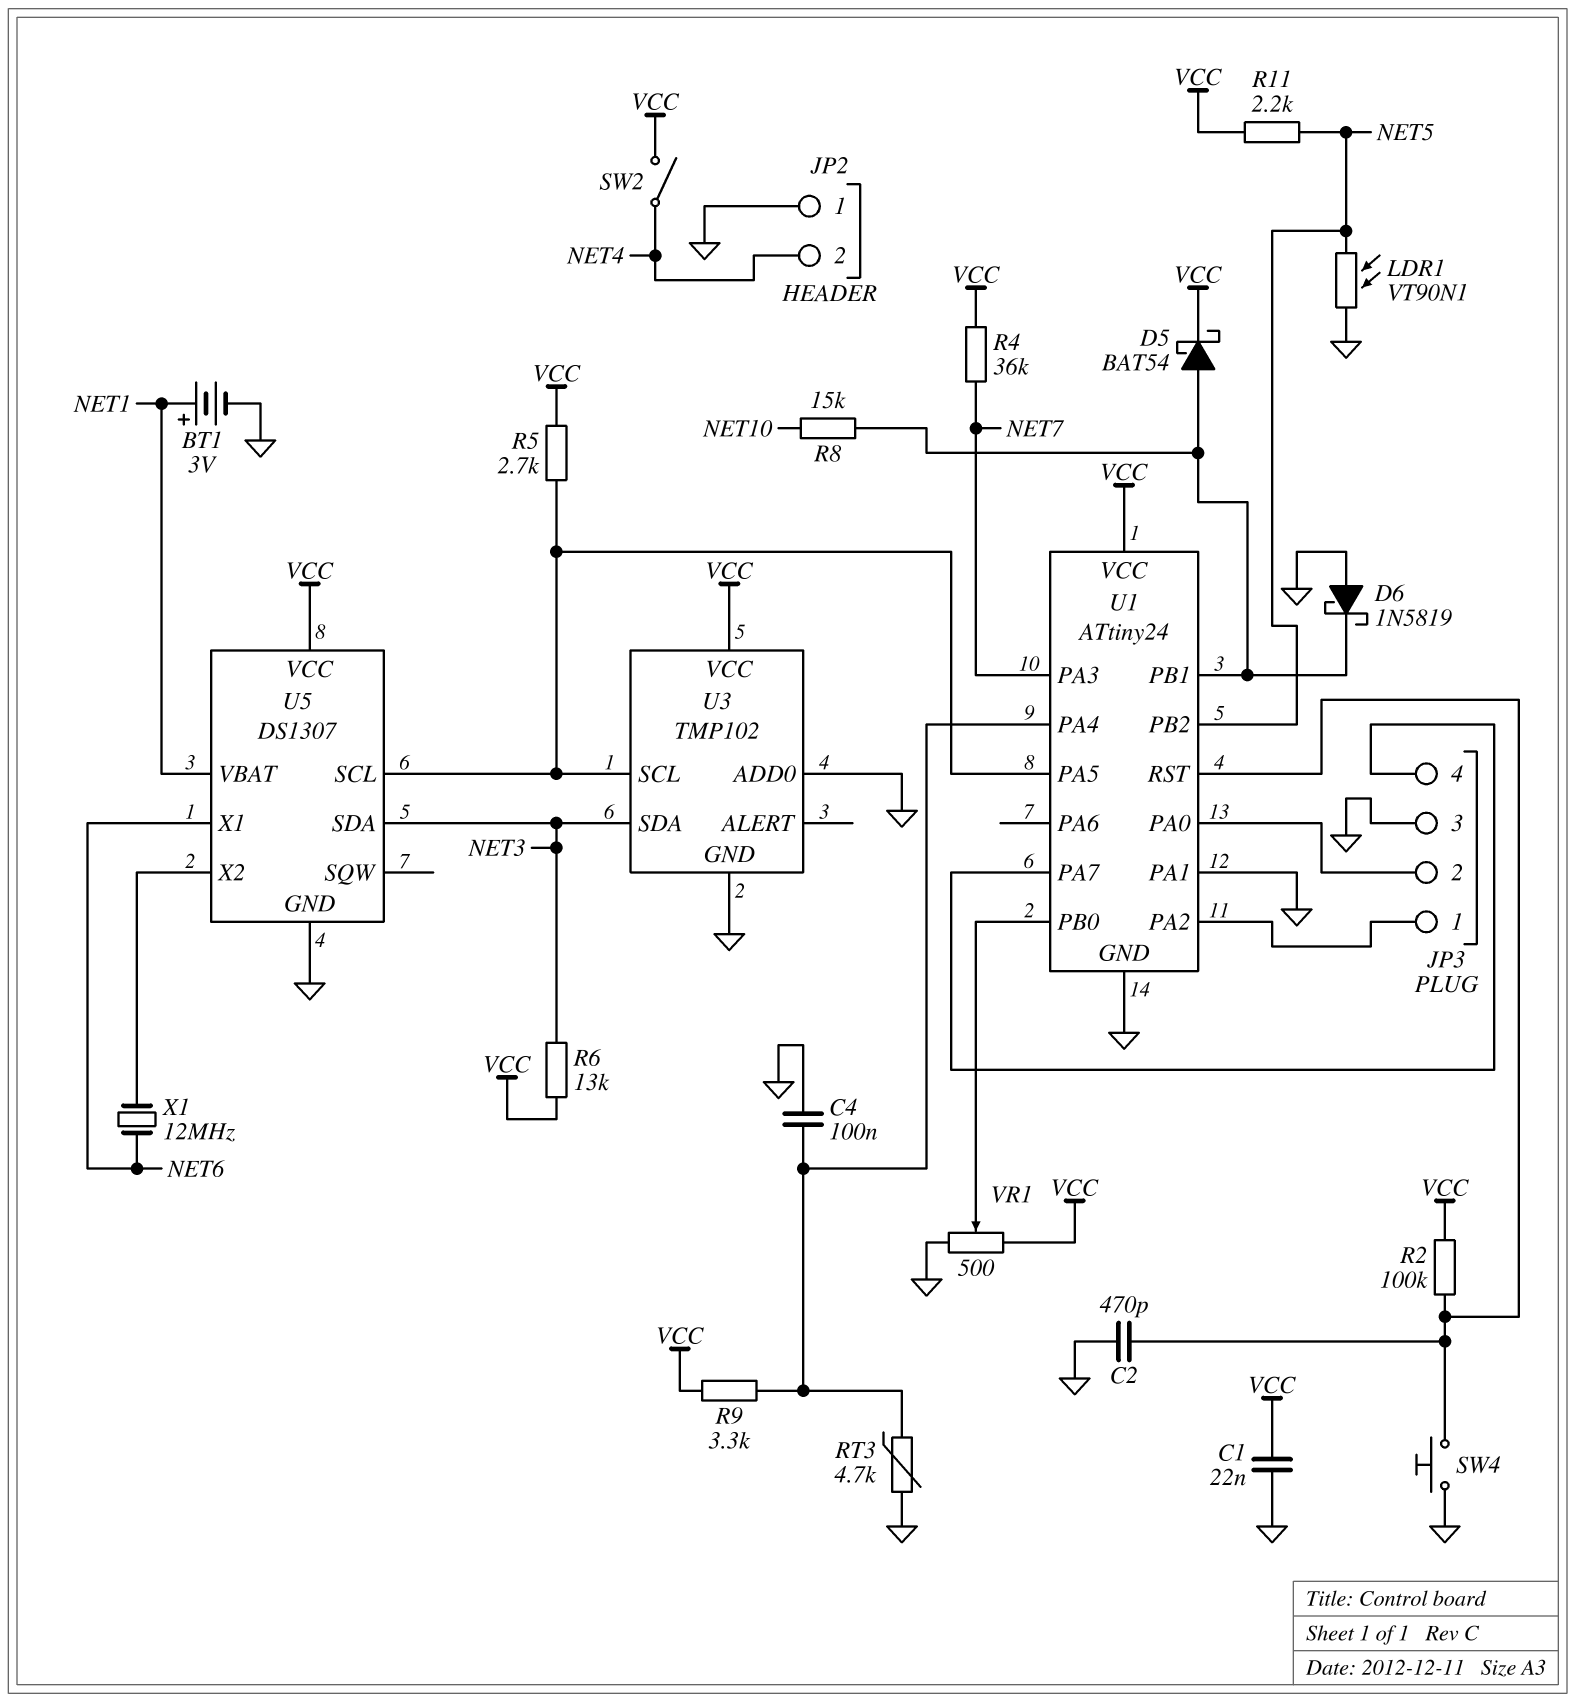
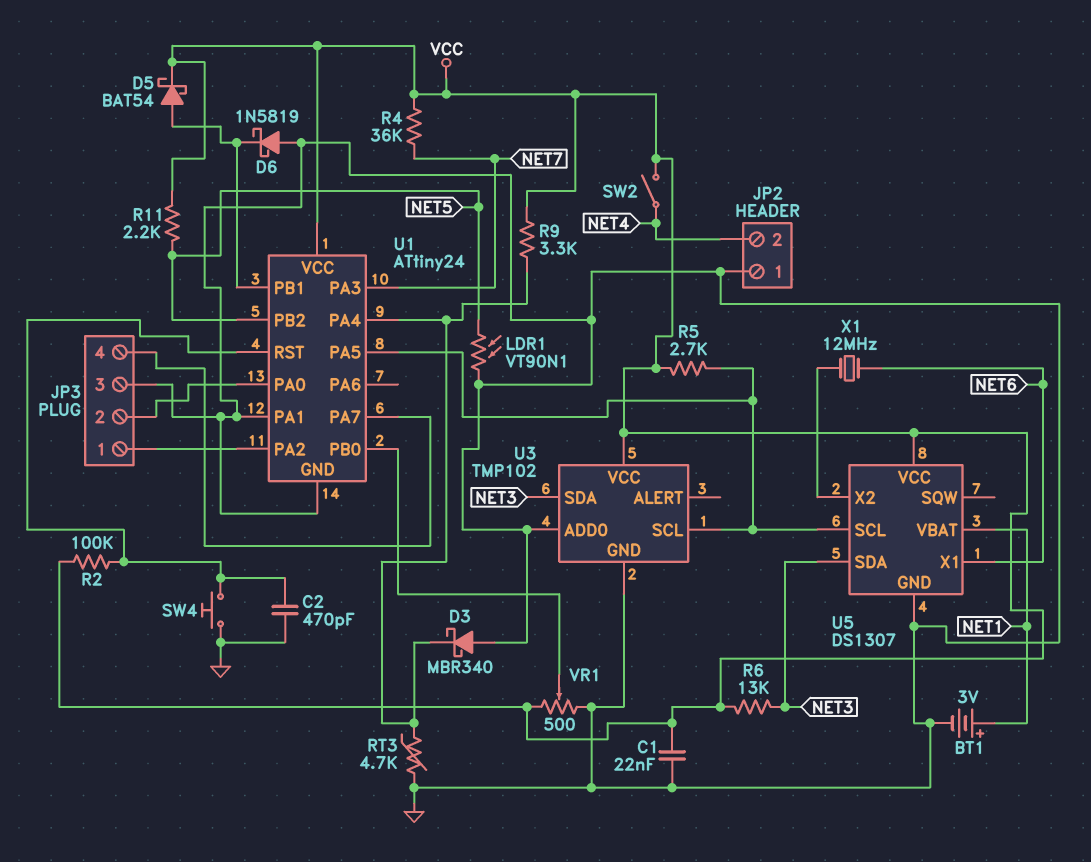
C4: 100nF (GND, U1/PA4) -> none
D3: none -> schottky MBR340 (A GND, K U1/PA4)
R8: 15k (NET10, U1/PB1) -> none

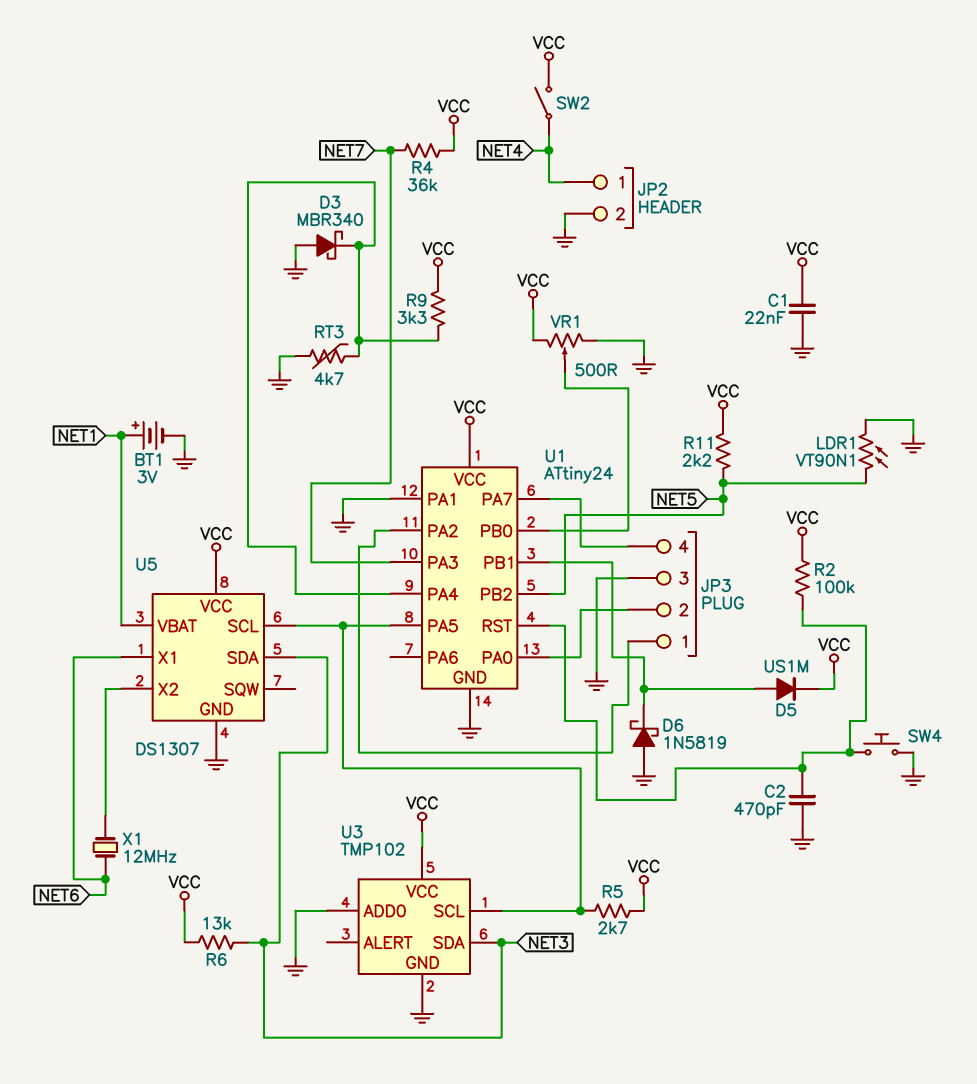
D5: schottky BAT54 (A U1/PB1, K VCC) -> diode US1M (A U1/PB1, K VCC)
JP2 pin 1: GND -> NET4
JP2 pin 2: NET4 -> GND

